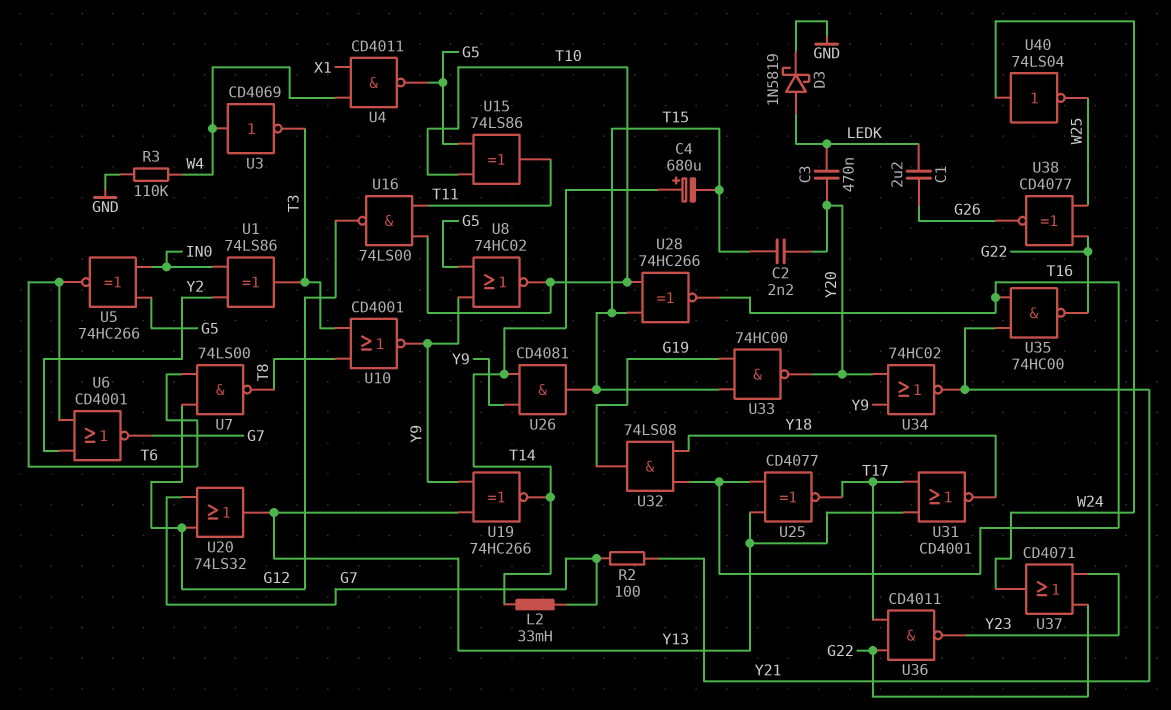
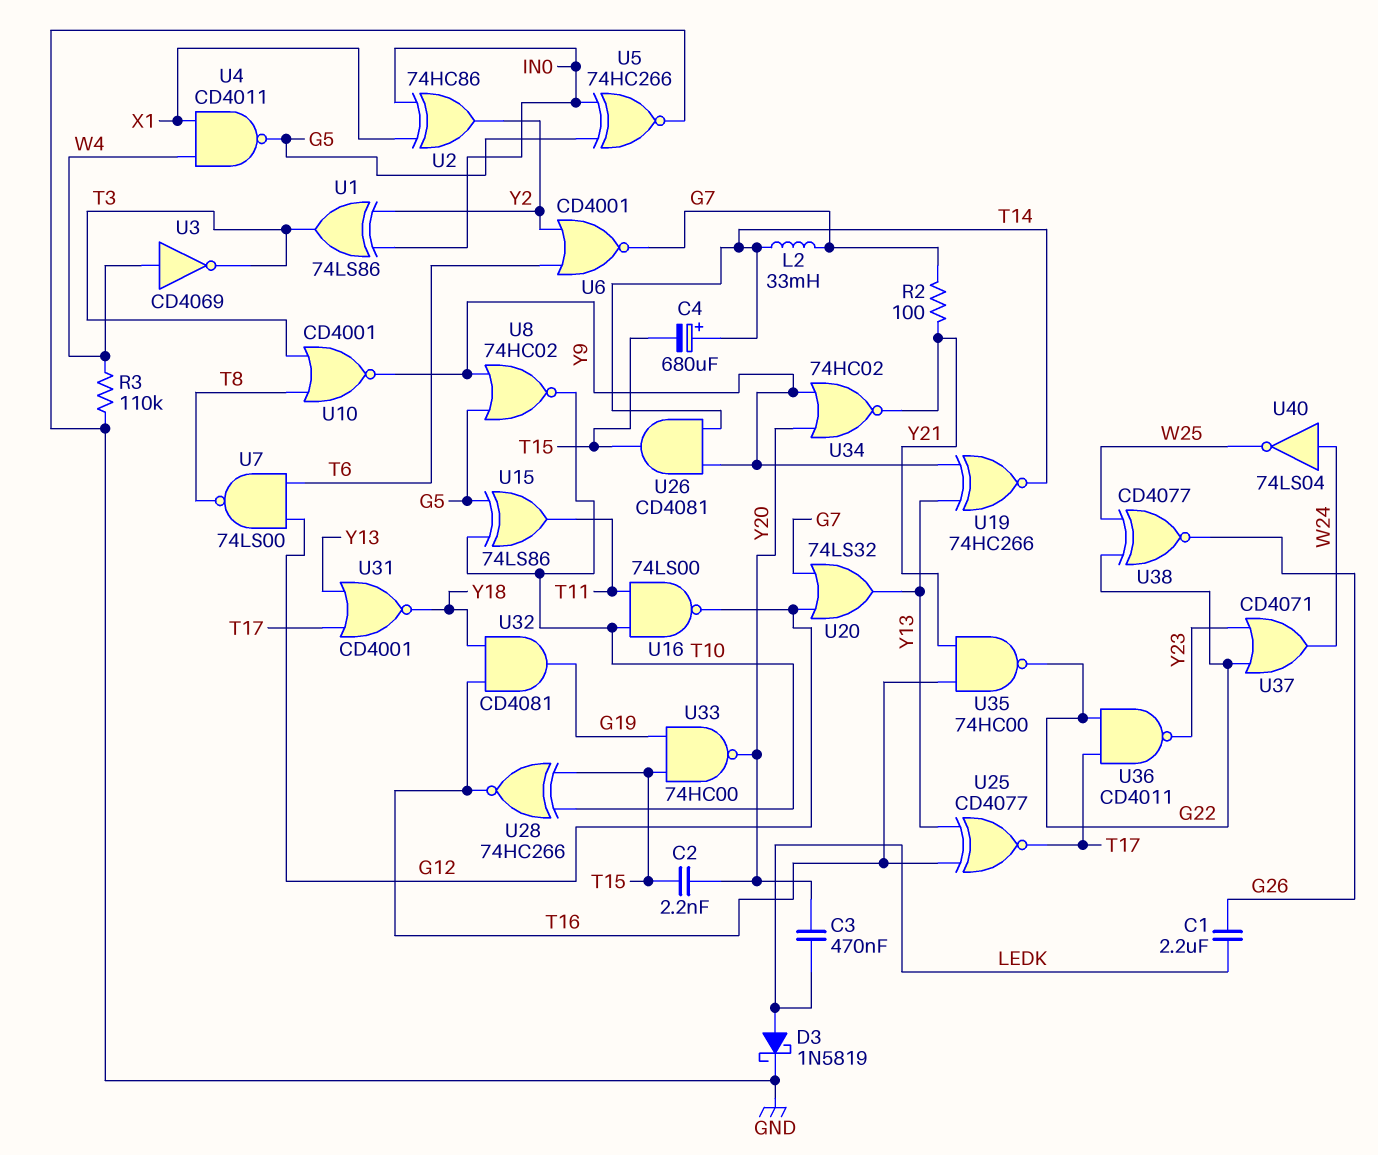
U2: none -> XOR 74HC86 (in IN0, in X1, out Y2)
U5: XNOR 74HC266 (in G5, in IN0, out T6) -> XNOR 74HC266 (in G5, in IN0, out GND)
U32: AND 74LS08 (in T16, in Y18, out G19) -> AND CD4081 (in T16, in Y18, out G19)

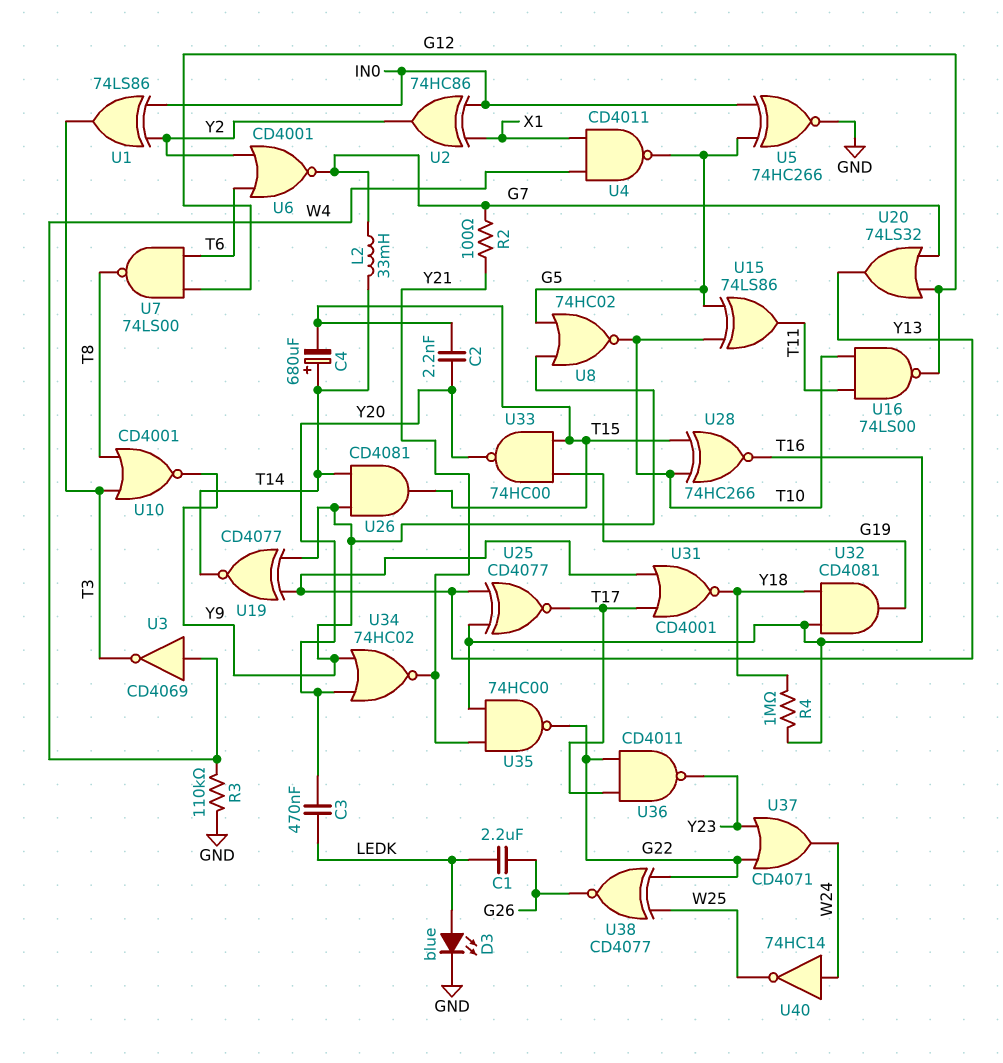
D3: schottky 1N5819 (A LEDK, K GND) -> LED blue (A LEDK, K GND)
R4: none -> 1M (T16, Y18)
U19: XNOR 74HC266 (in Y9, in Y13, out T14) -> XNOR CD4077 (in Y9, in Y13, out T14)
U40: NOT 74LS04 (in W24, out W25) -> NOT 74HC14 (in W24, out W25)

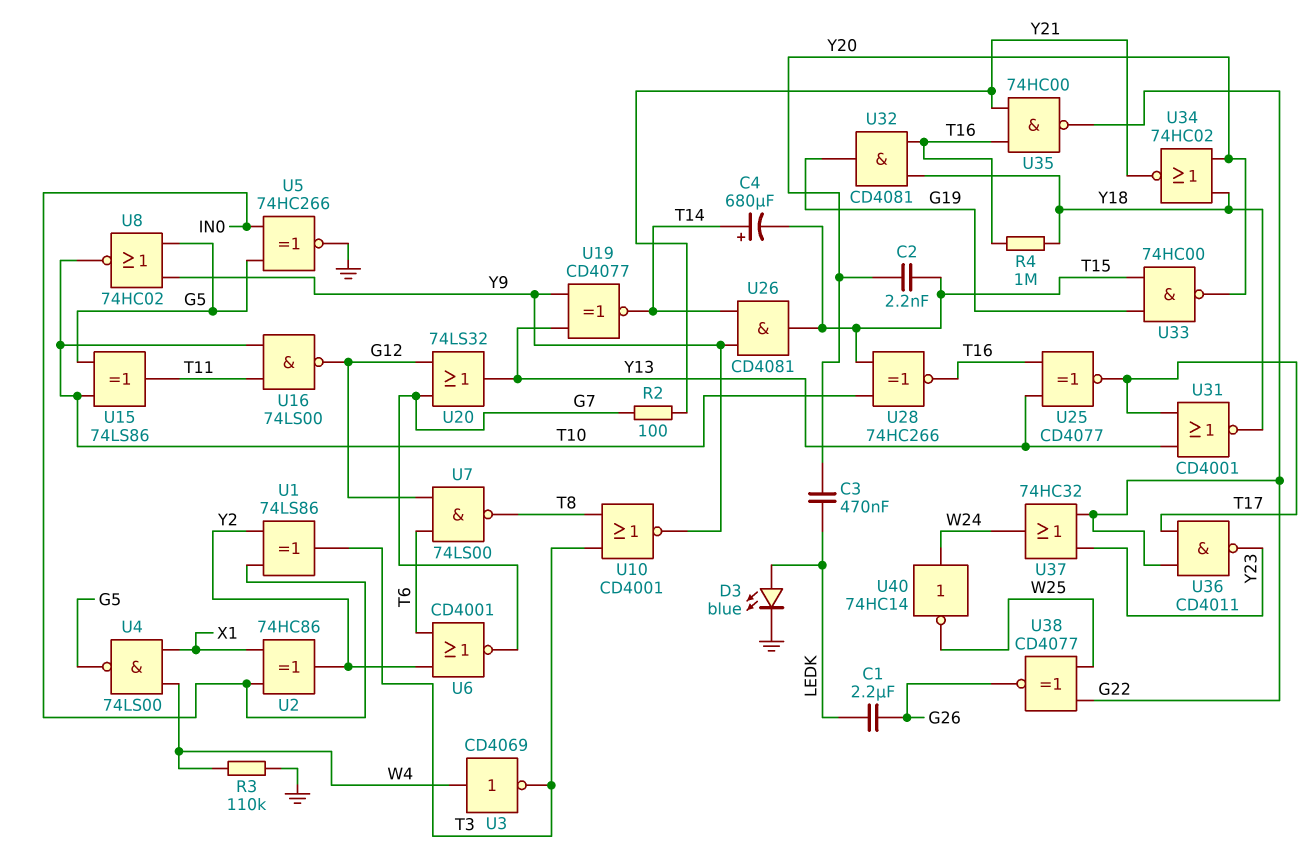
L2: 33mH (G7, T14) -> none
U4: NAND CD4011 (in W4, in X1, out G5) -> NAND 74LS00 (in W4, in X1, out G5)
U34: NOR 74HC02 (in Y9, in Y20, out Y21) -> NOR 74HC02 (in Y18, in Y20, out Y21)
U37: OR CD4071 (in G22, in Y23, out W24) -> OR 74HC32 (in G22, in Y23, out W24)

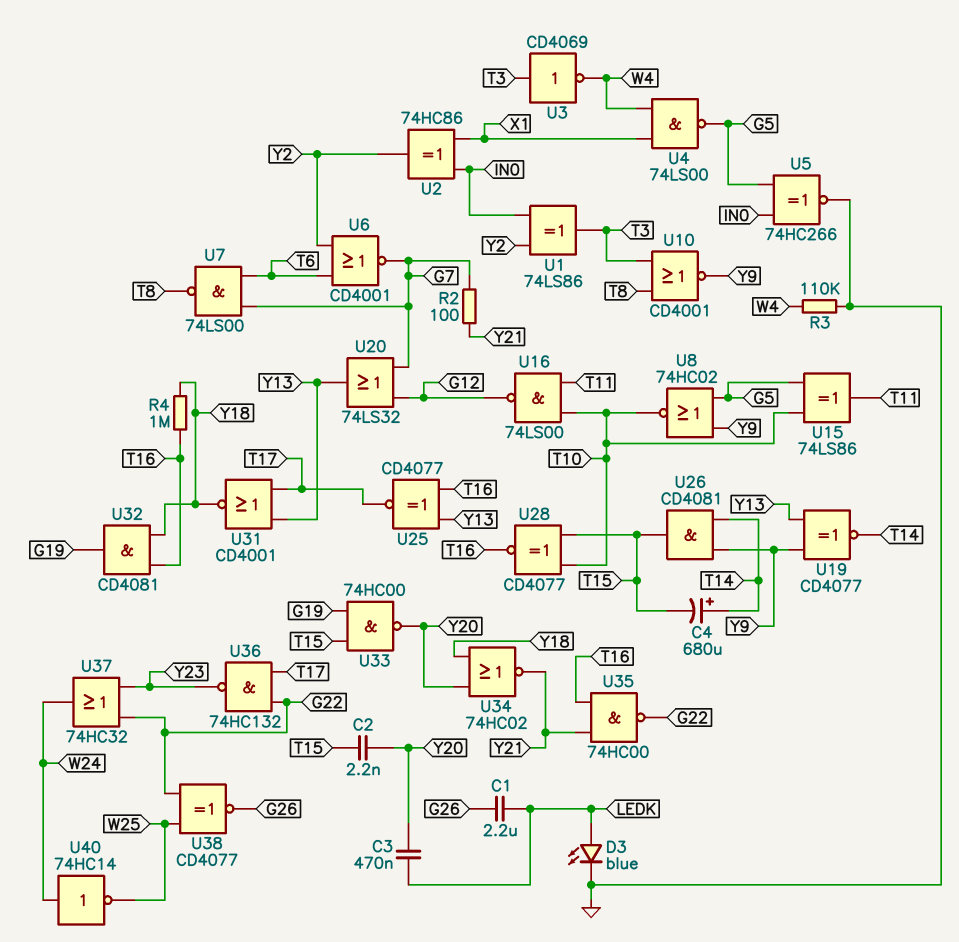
U3: NOT CD4069 (in W4, out T3) -> NOT CD4069 (in T3, out W4)
U7: NAND 74LS00 (in G12, in T6, out T8) -> NAND 74LS00 (in G7, in T6, out T8)
U28: XNOR 74HC266 (in T10, in T15, out T16) -> XNOR CD4077 (in T10, in T15, out T16)
U36: NAND CD4011 (in G22, in T17, out Y23) -> NAND 74HC132 (in G22, in T17, out Y23)

